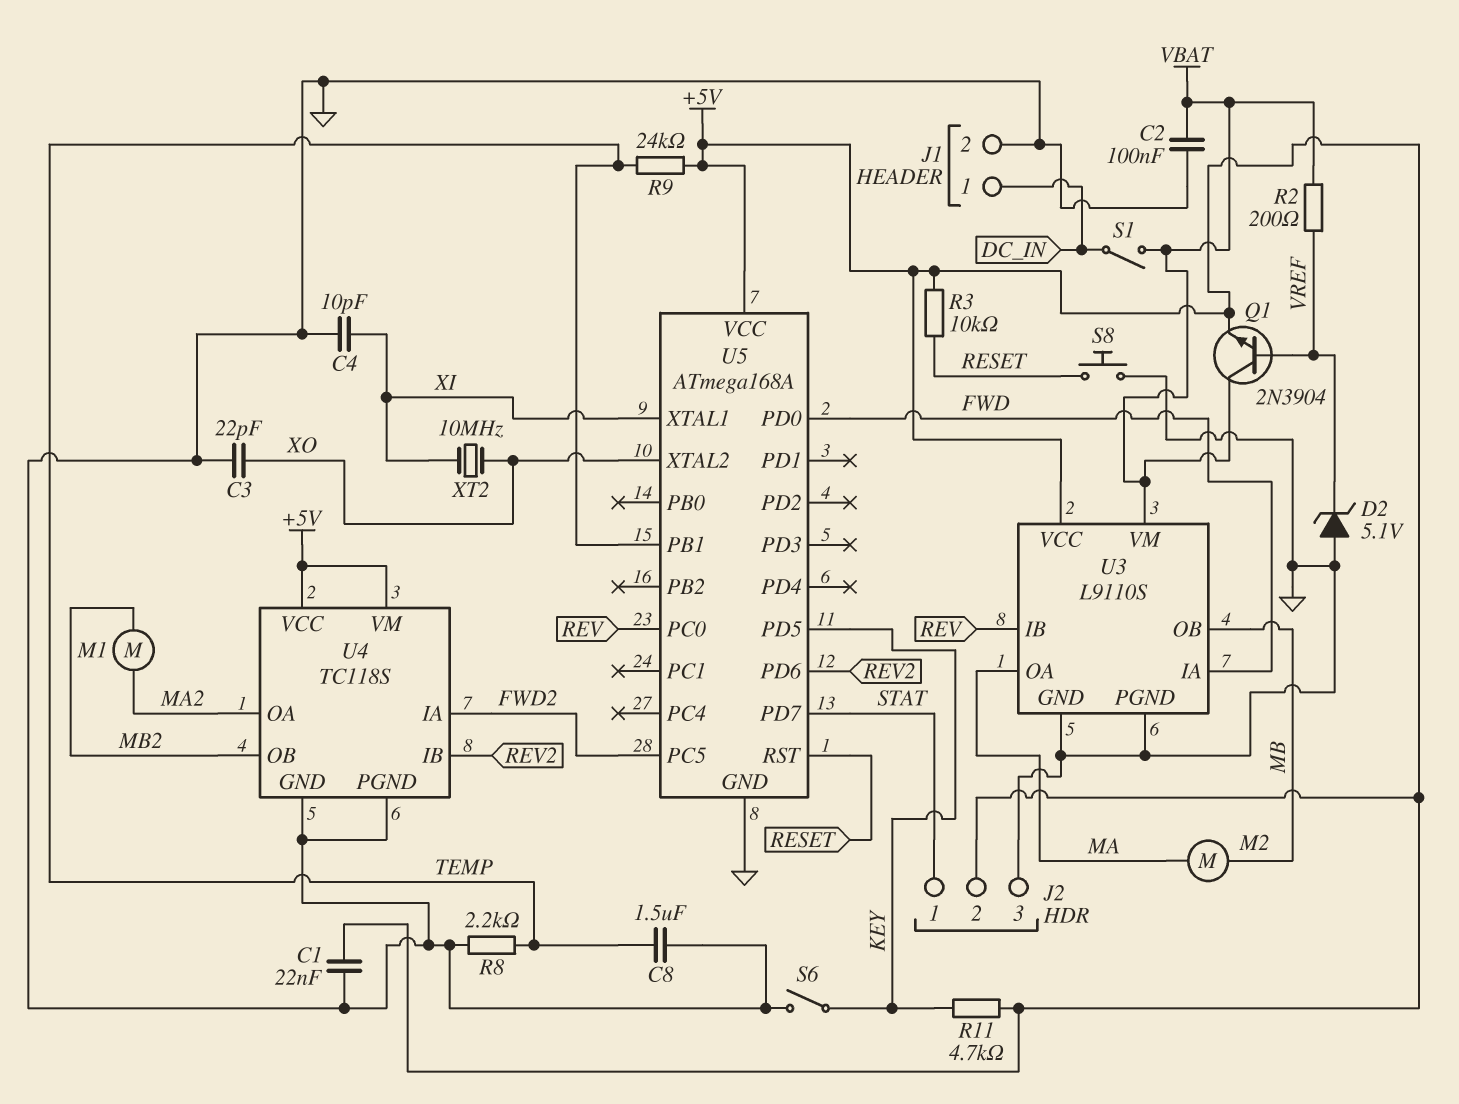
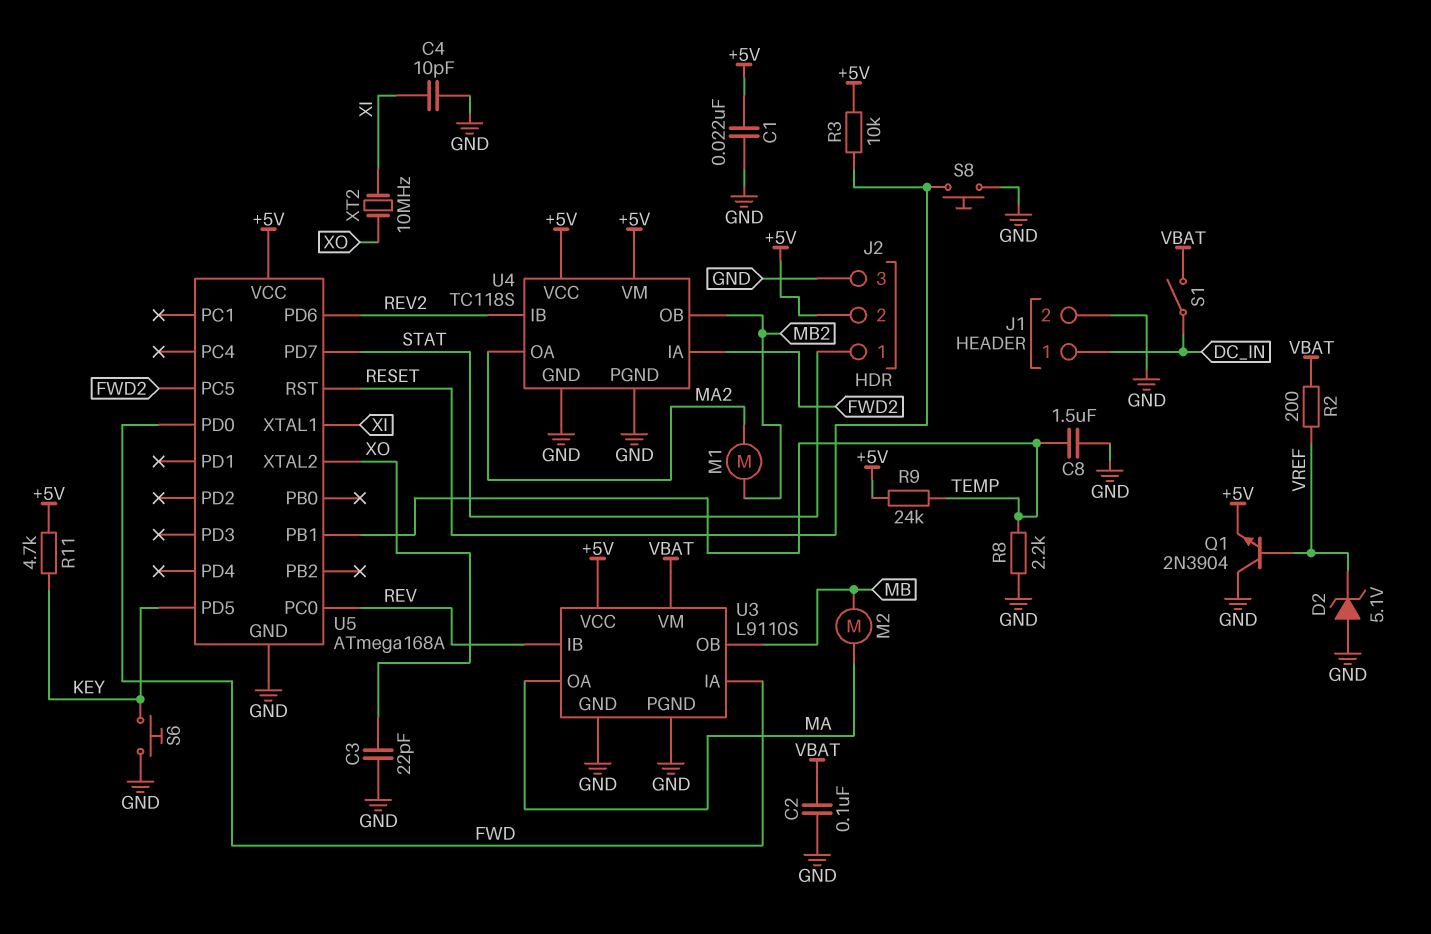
Q1: NPN 2N3904 (B VREF, C VBAT, E +5V) -> NPN 2N3904 (B VREF, C GND, E +5V)
S6: switch (GND, KEY) -> button (GND, KEY)

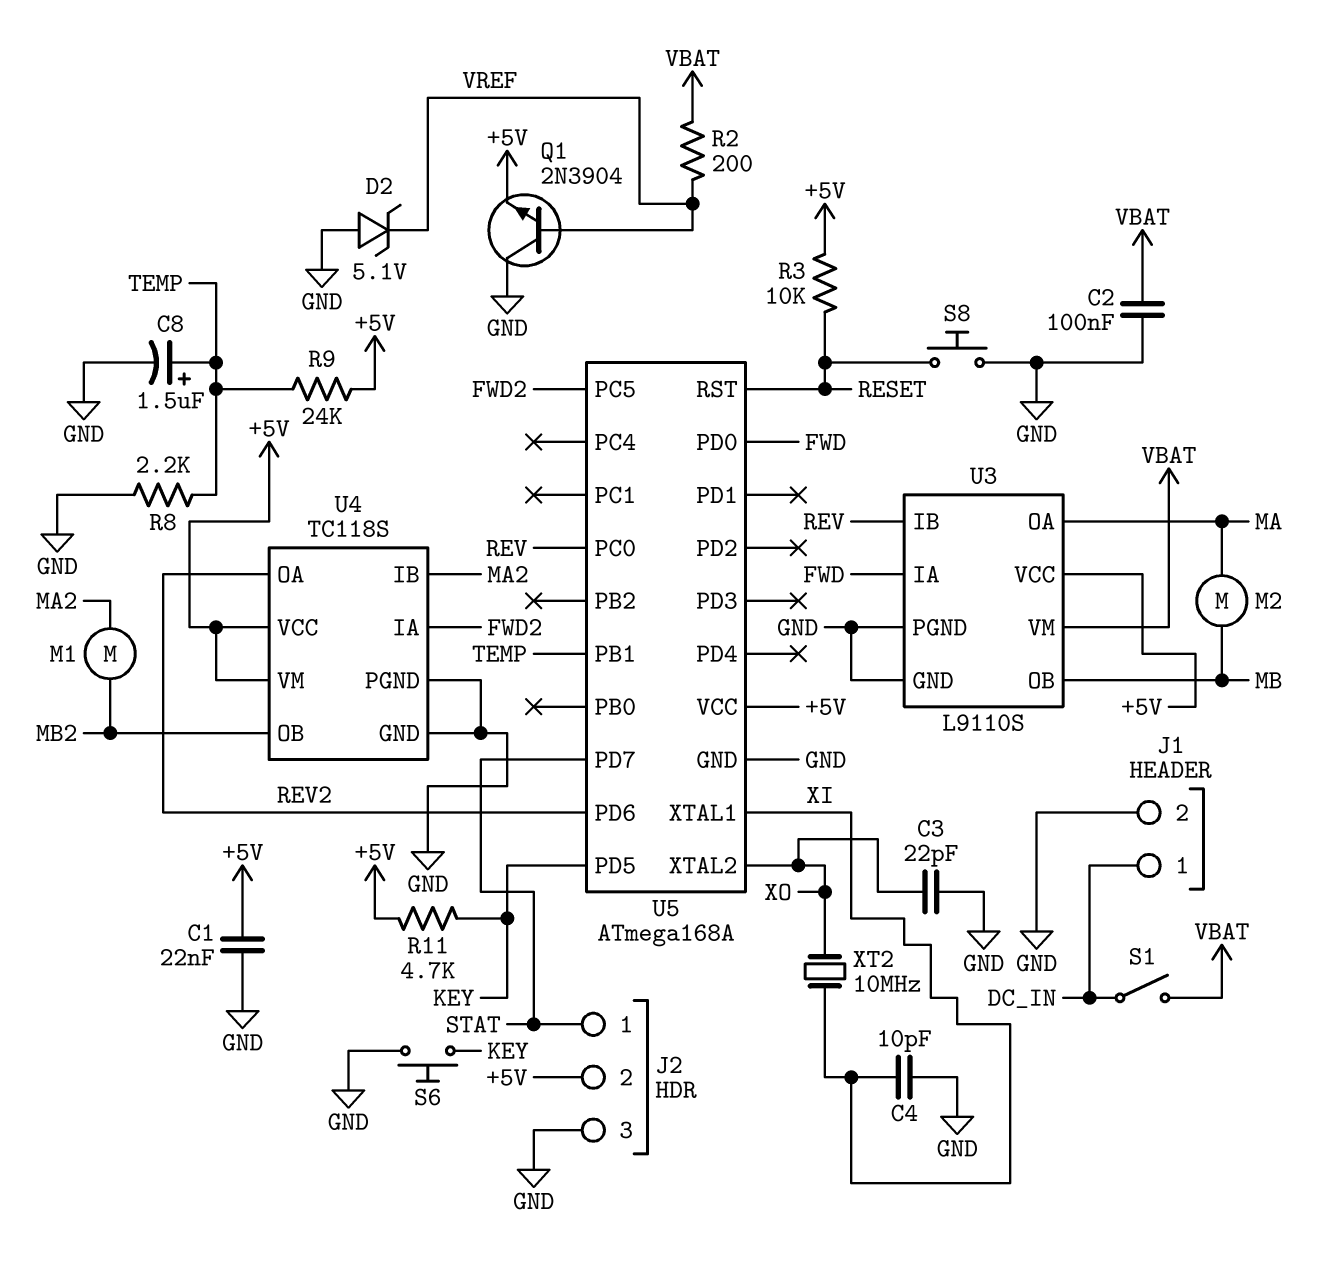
C8: 1.5uF (GND, TEMP) -> 1.5uF (plus TEMP, minus GND)
U4 pin IB: REV2 -> MA2
U4 pin OA: MA2 -> REV2

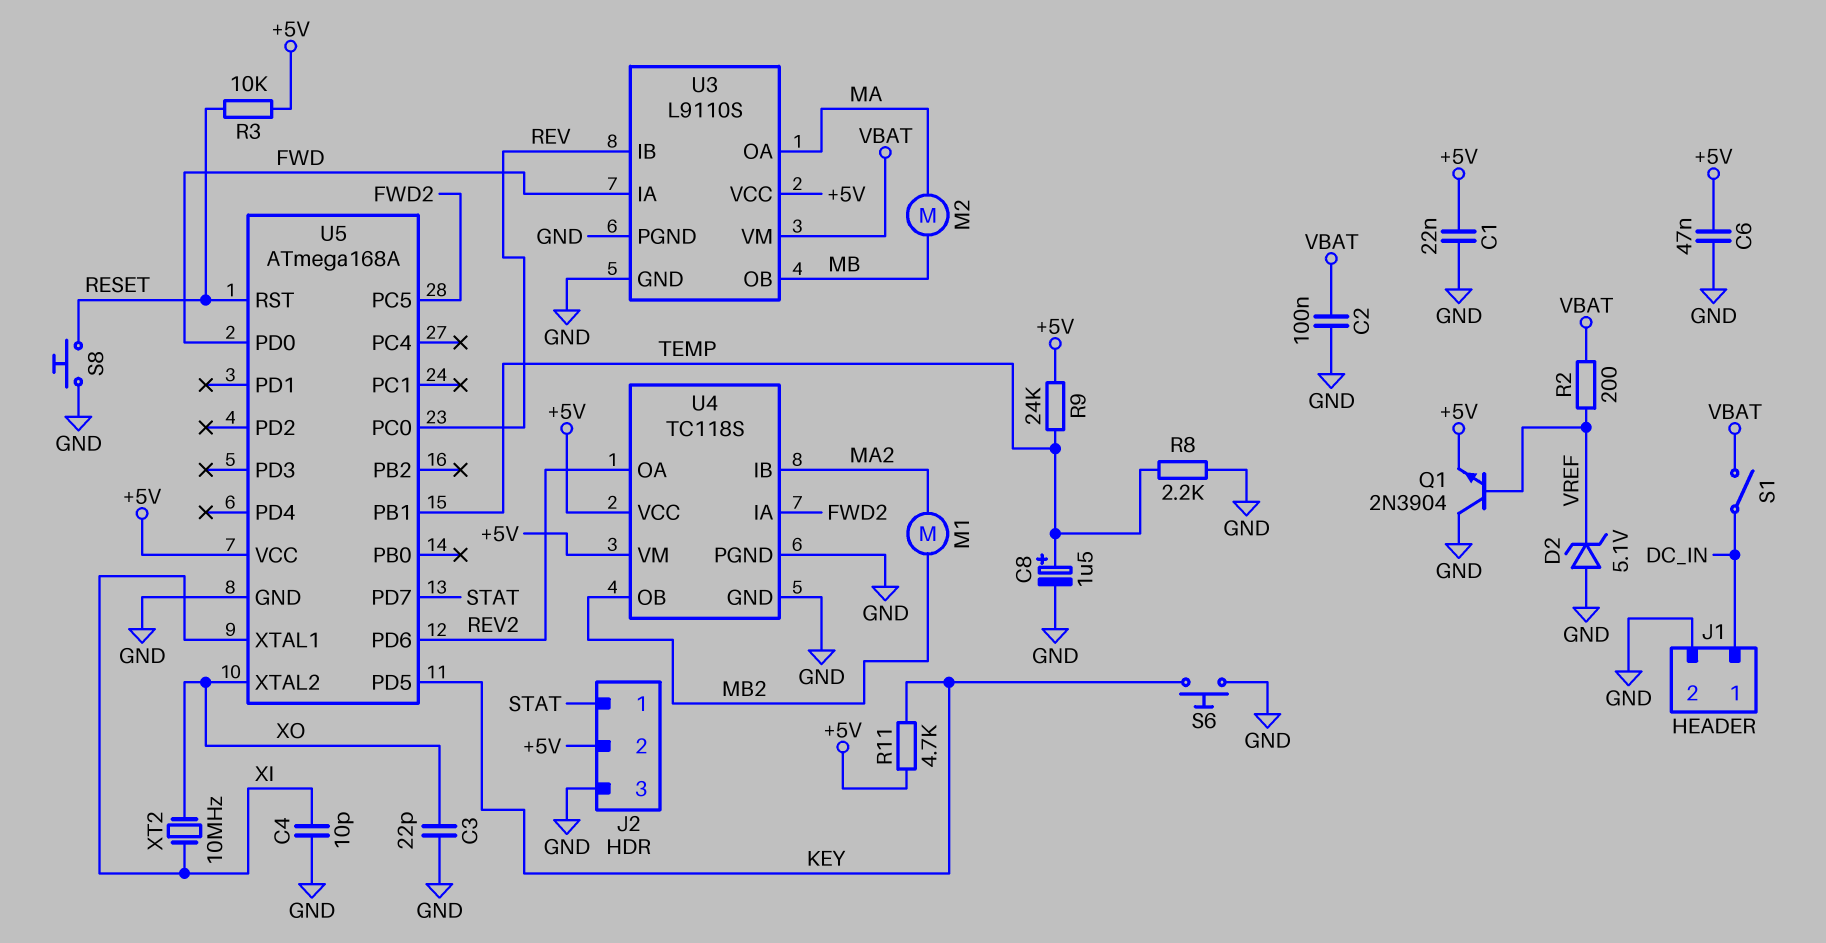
C6: none -> 47nF (+5V, GND)

